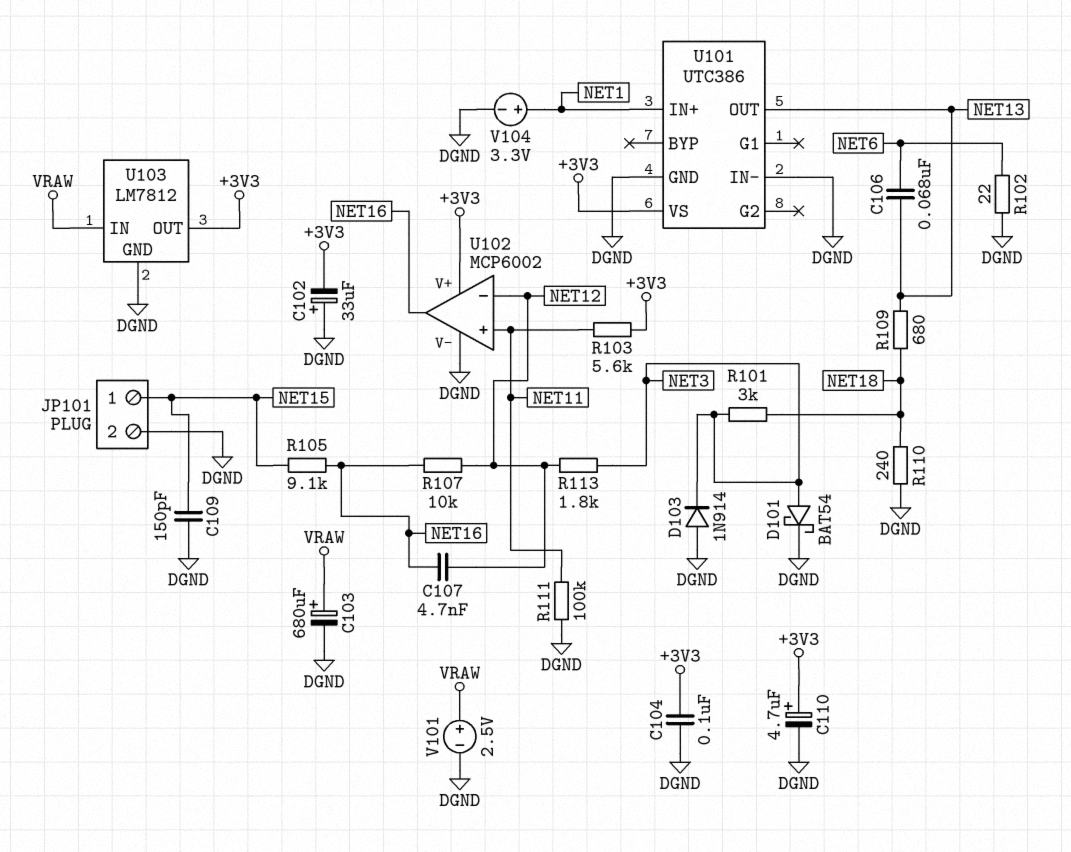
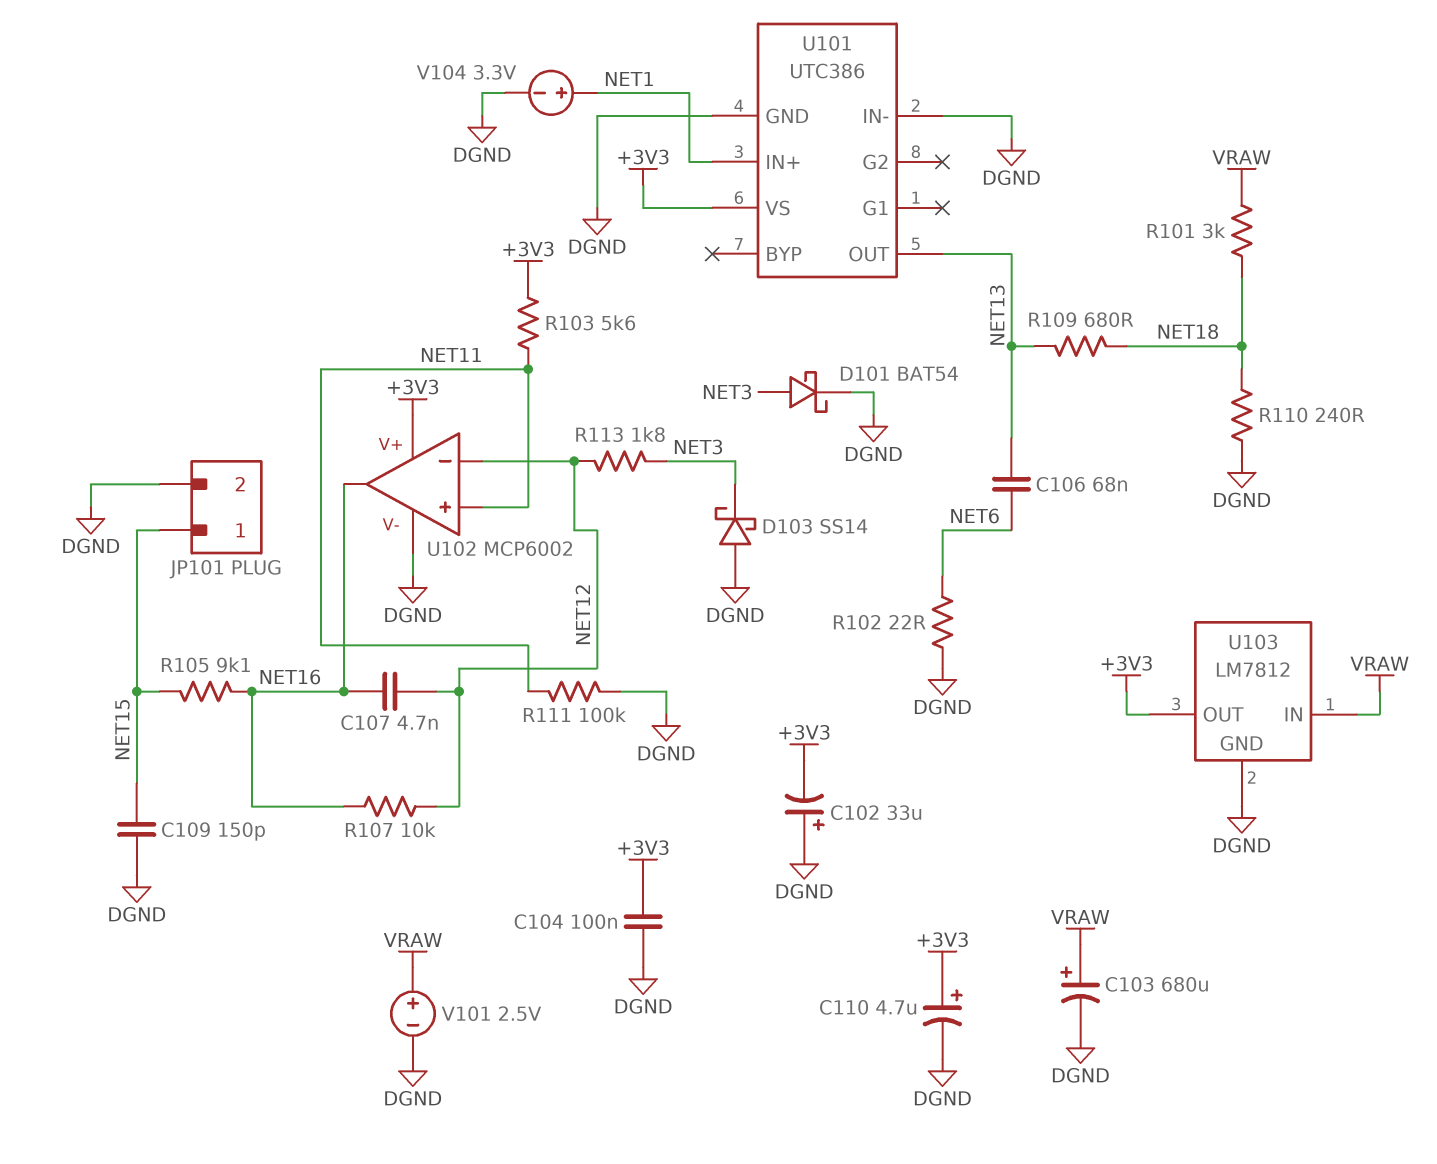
D103: diode 1N914 (A DGND, K NET3) -> schottky SS14 (A DGND, K NET3)
R101: 3k (NET3, NET18) -> 3k (NET18, VRAW)

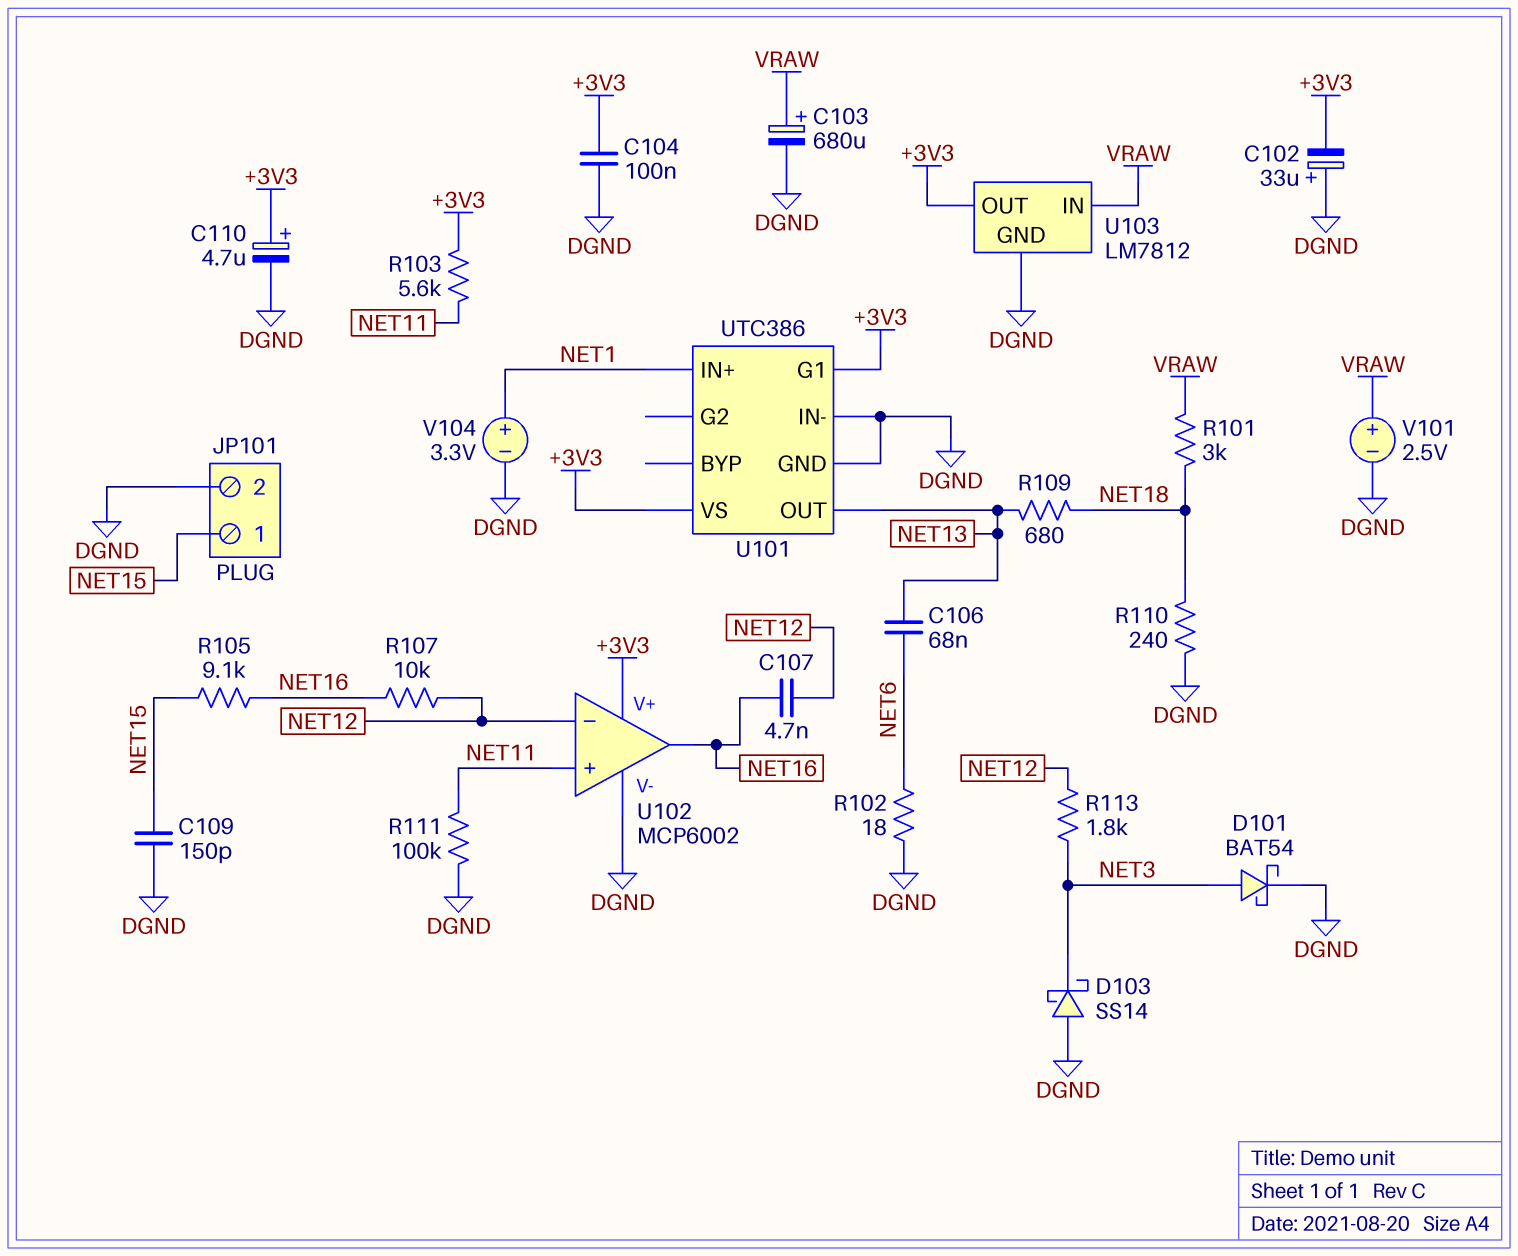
R102: 22 (DGND, NET6) -> 18 (DGND, NET6)
U101 pin G1: none -> +3V3

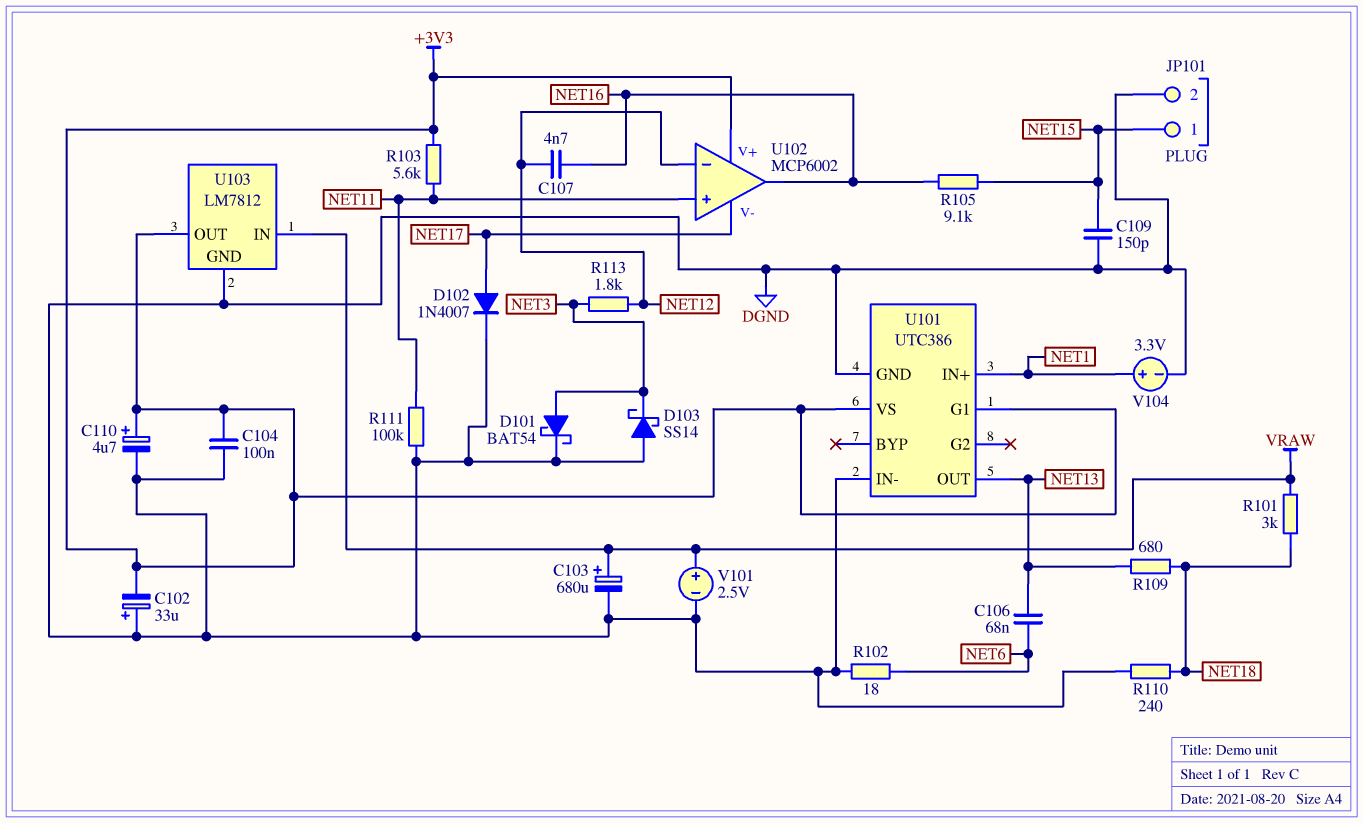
D102: none -> diode 1N4007 (A NET17, K DGND)
R107: 10k (NET12, NET16) -> none
U102 pin V-: DGND -> NET17

